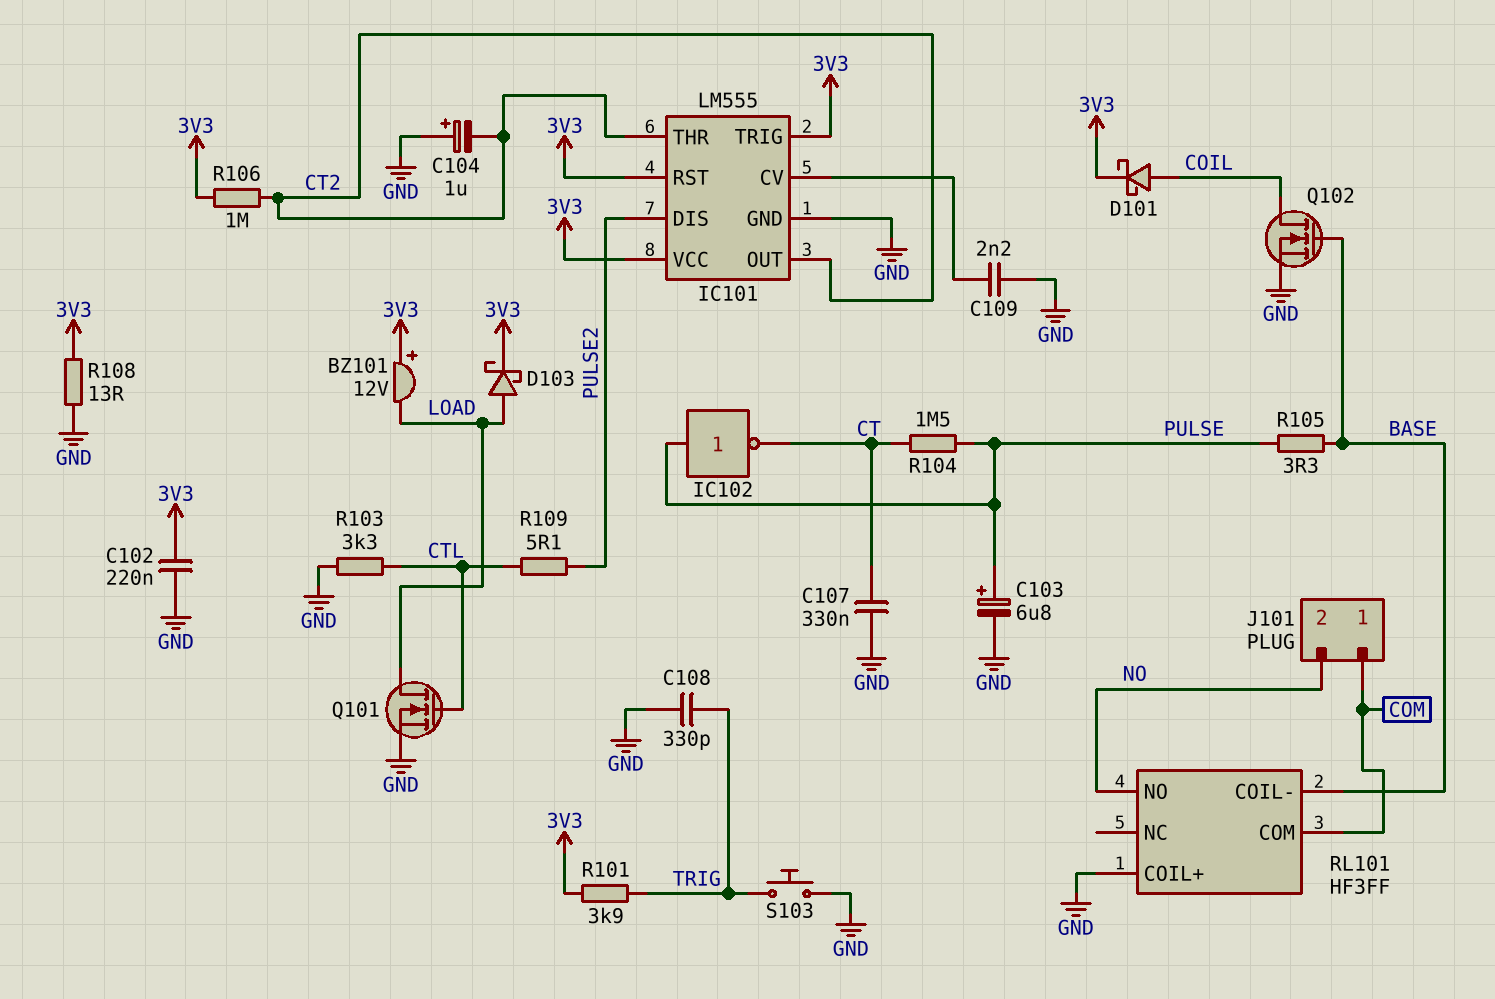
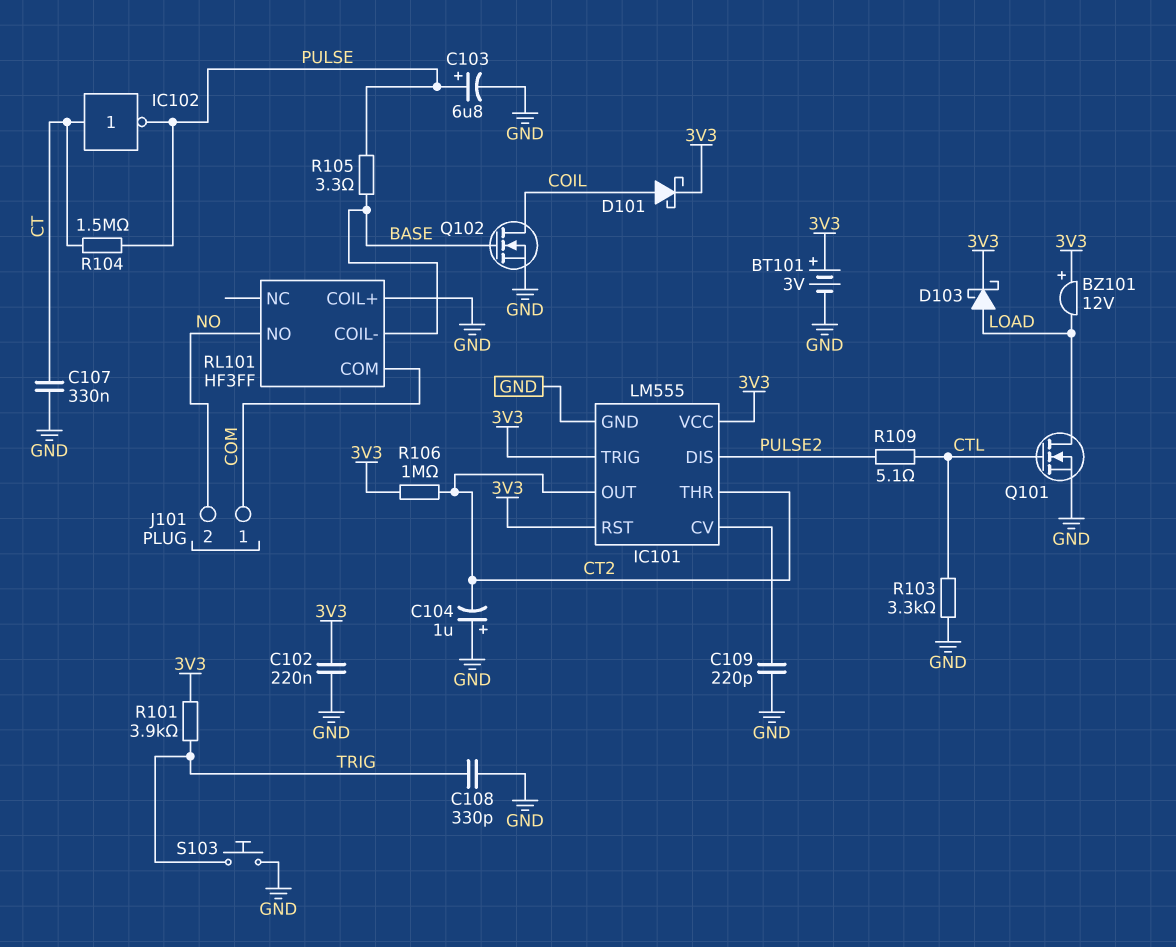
BT101: none -> 3V (plus 3V3, minus GND)
C109: 2.2nF (GND, IC101/CV) -> 220pF (GND, IC101/CV)
IC102: NOT (in PULSE, out CT) -> NOT (in CT, out PULSE)
R108: 13 (3V3, GND) -> none

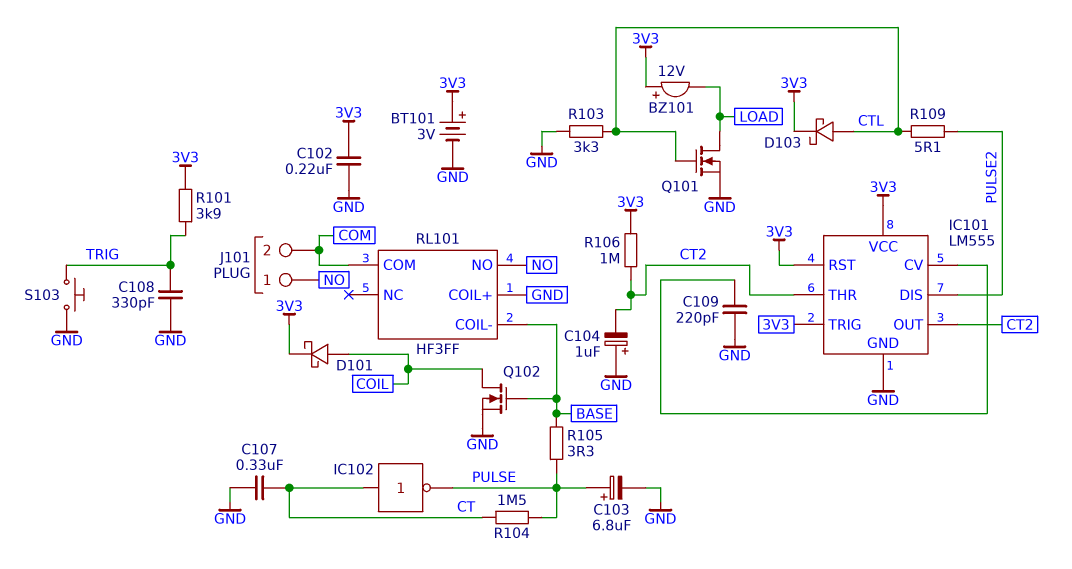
D103: schottky (A LOAD, K 3V3) -> schottky (A CTL, K 3V3)
J101 pin 1: COM -> NO
J101 pin 2: NO -> COM

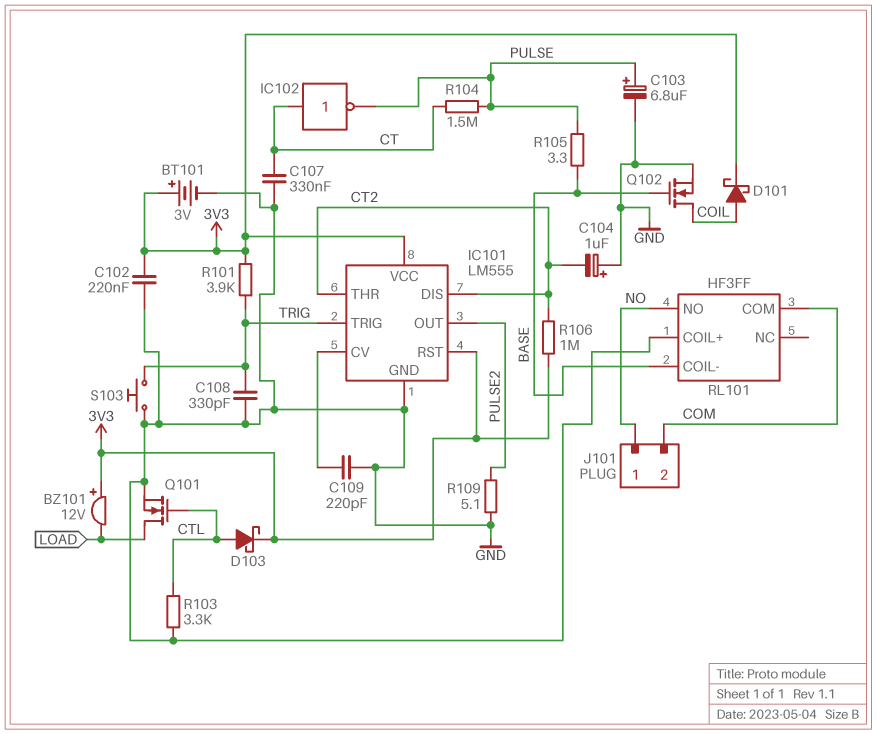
IC101 pin DIS: PULSE2 -> CT2
IC101 pin OUT: CT2 -> PULSE2
IC101 pin TRIG: 3V3 -> TRIG
R109: 5.1 (CTL, PULSE2) -> 5.1 (GND, PULSE2)

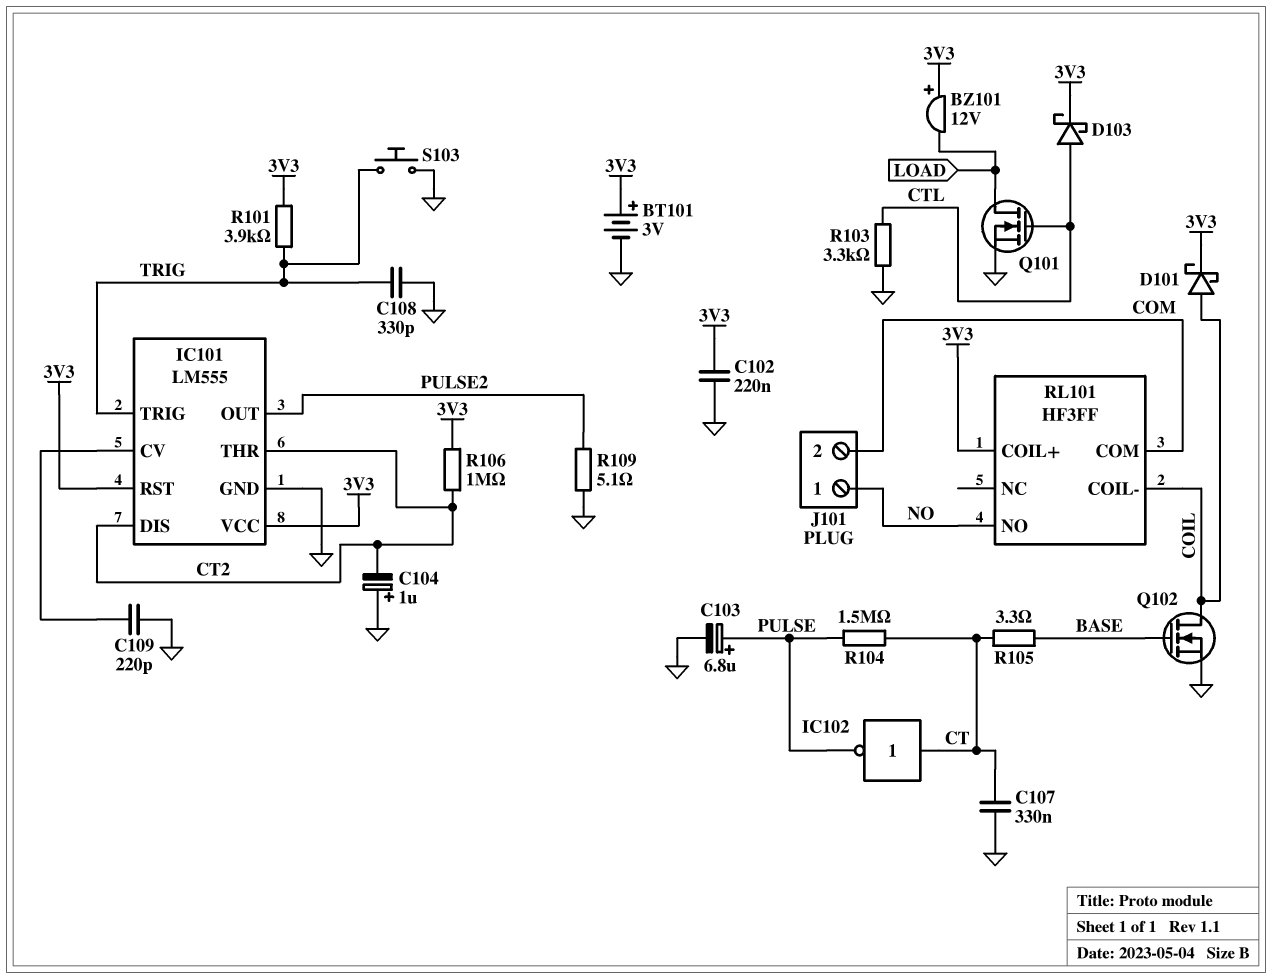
R105: 3.3 (BASE, PULSE) -> 3.3 (BASE, CT)
RL101 pin COIL+: GND -> 3V3
RL101 pin COIL-: BASE -> COIL

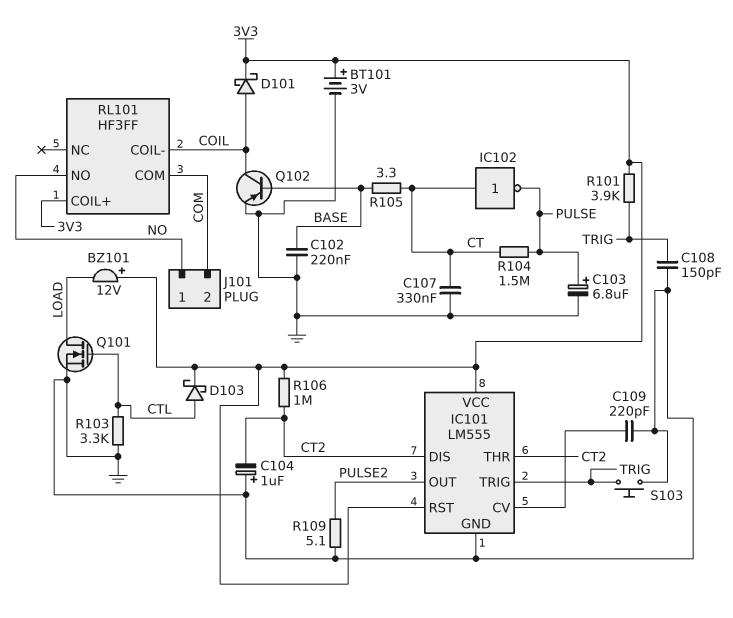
C102: 220nF (3V3, GND) -> 220nF (BASE, GND)
C108: 330pF (GND, TRIG) -> 150pF (GND, TRIG)
Q102: NMOS (G BASE, D COIL, S GND) -> PNP (B BASE, C COIL, E GND)

